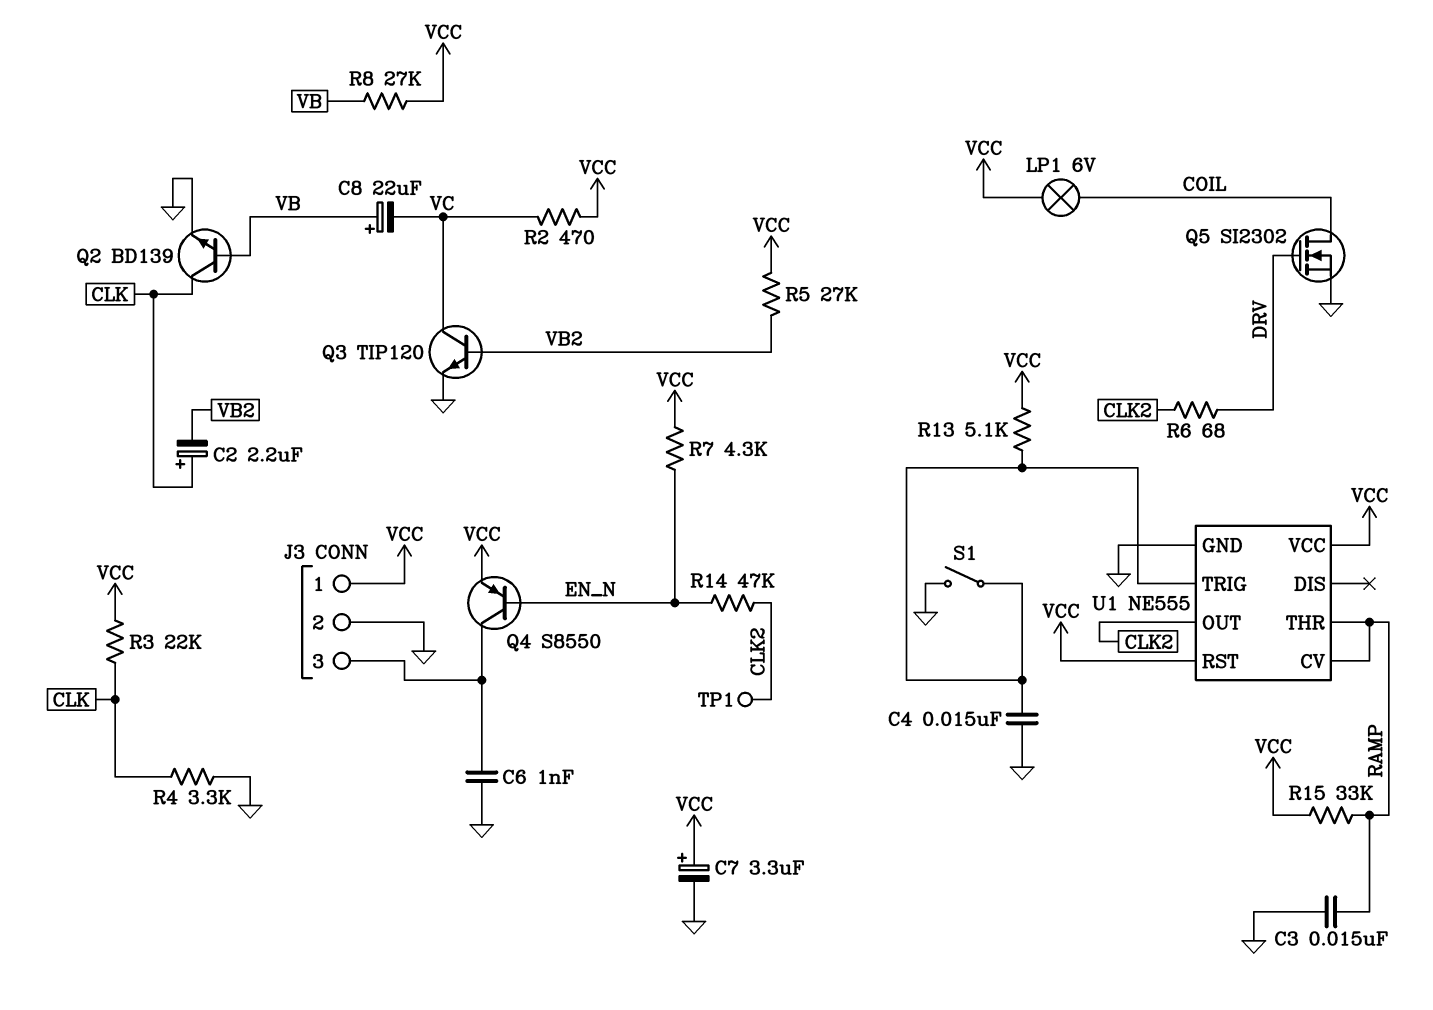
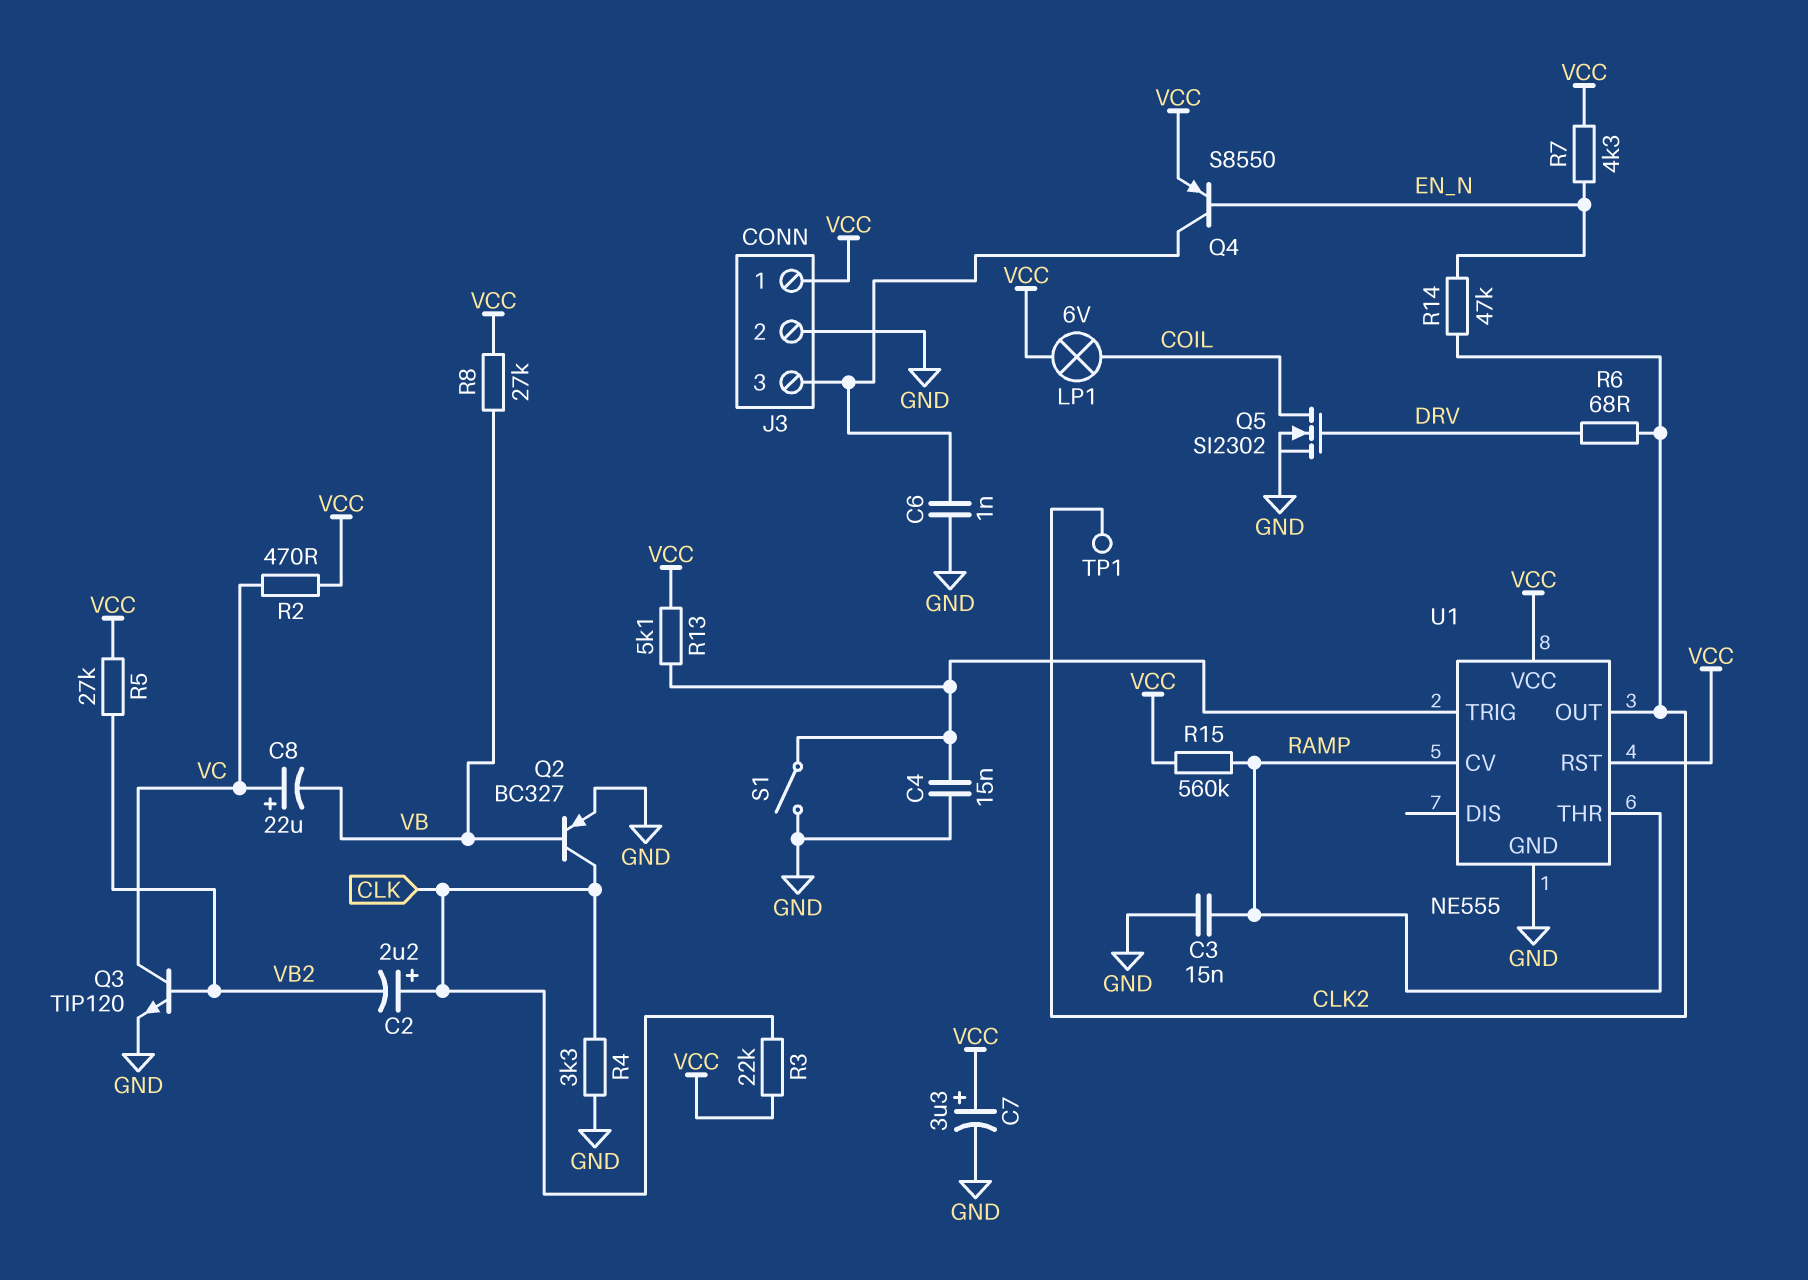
C8: 22uF (plus VB, minus VC) -> 22uF (plus VC, minus VB)
Q2: NPN BD139 (B VB, C CLK, E GND) -> PNP BC327 (B VB, C CLK, E GND)
R15: 33k (RAMP, VCC) -> 560k (RAMP, VCC)

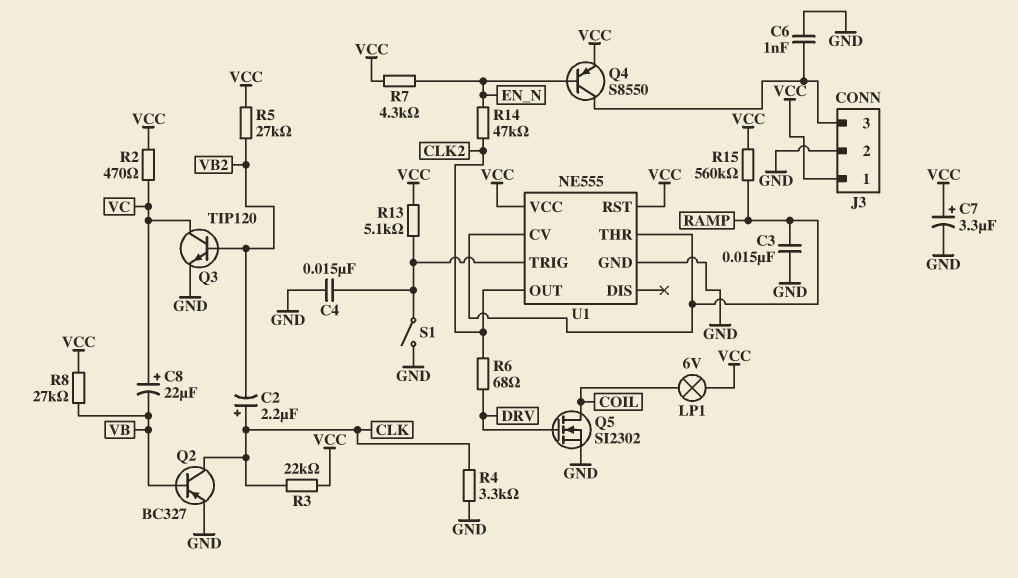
TP1: test point (CLK2) -> none

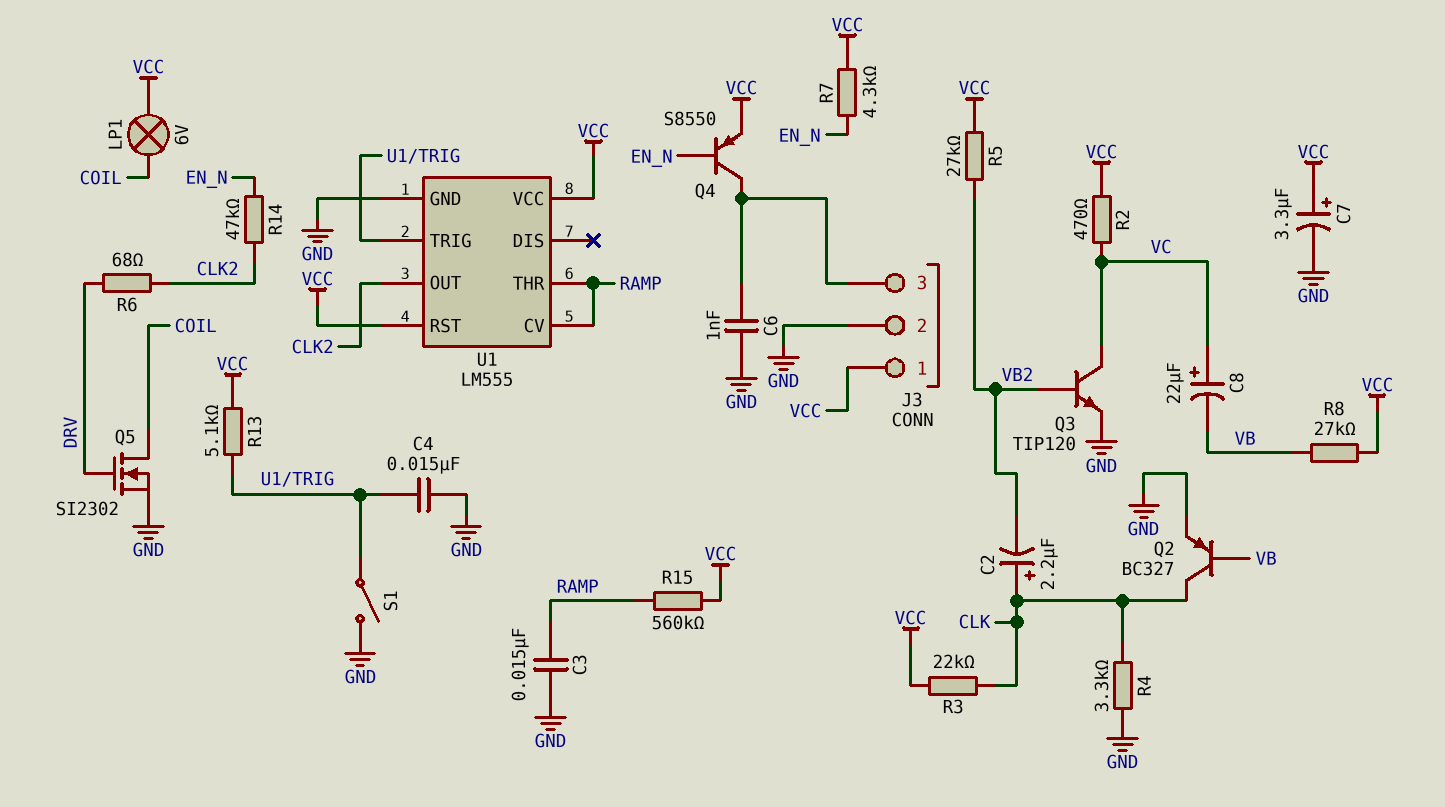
U1: NE555 -> LM555

